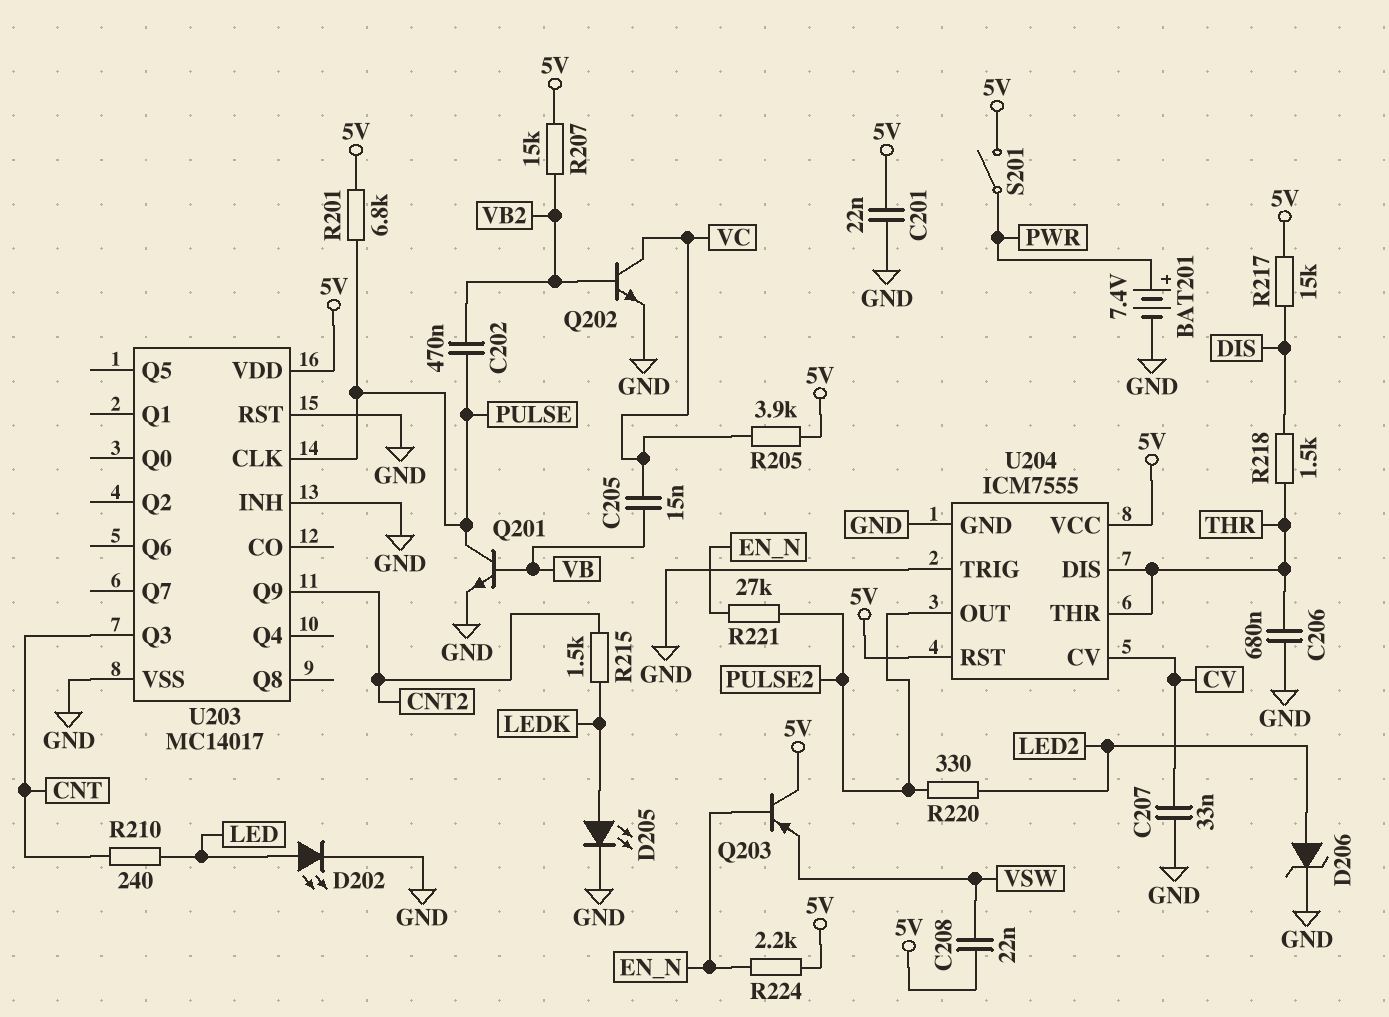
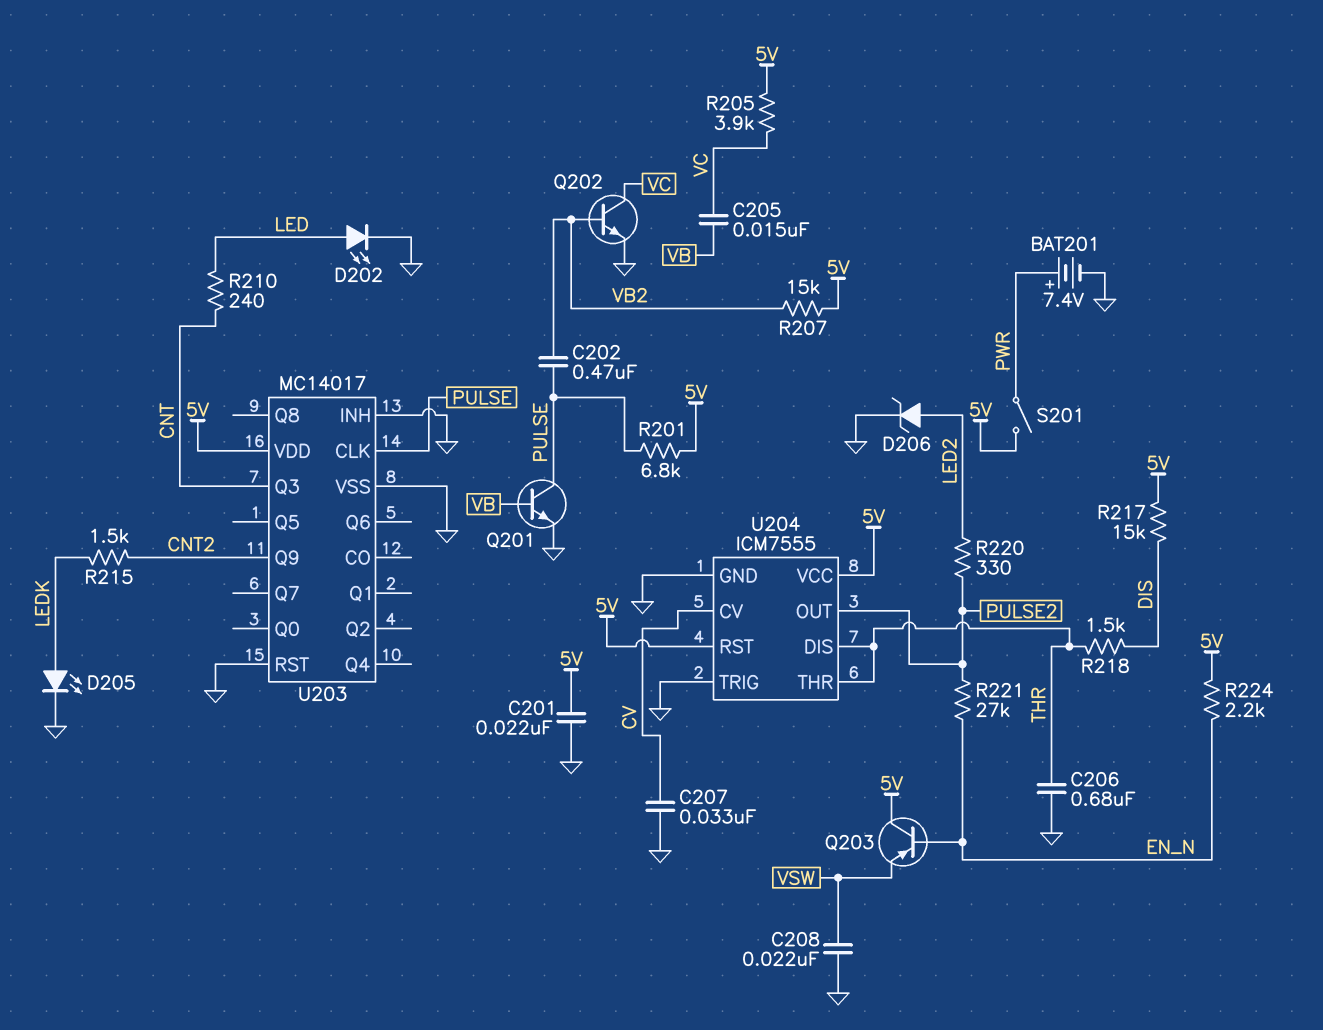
C208: 22nF (5V, VSW) -> 22nF (GND, VSW)

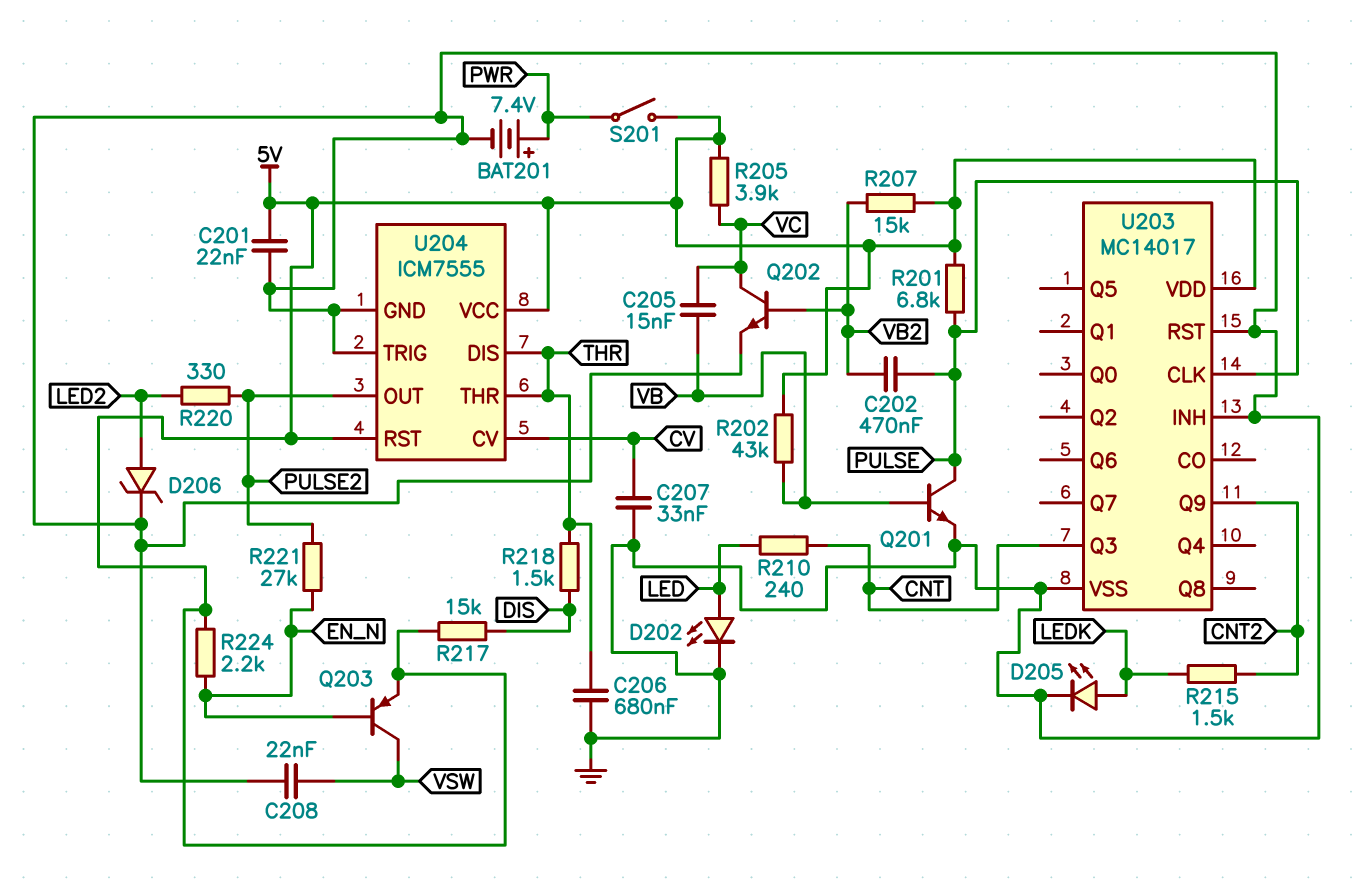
Q203: PNP (B EN_N, C 5V, E VSW) -> PNP (B EN_N, C VSW, E 5V)
R202: none -> 43k (5V, VB)

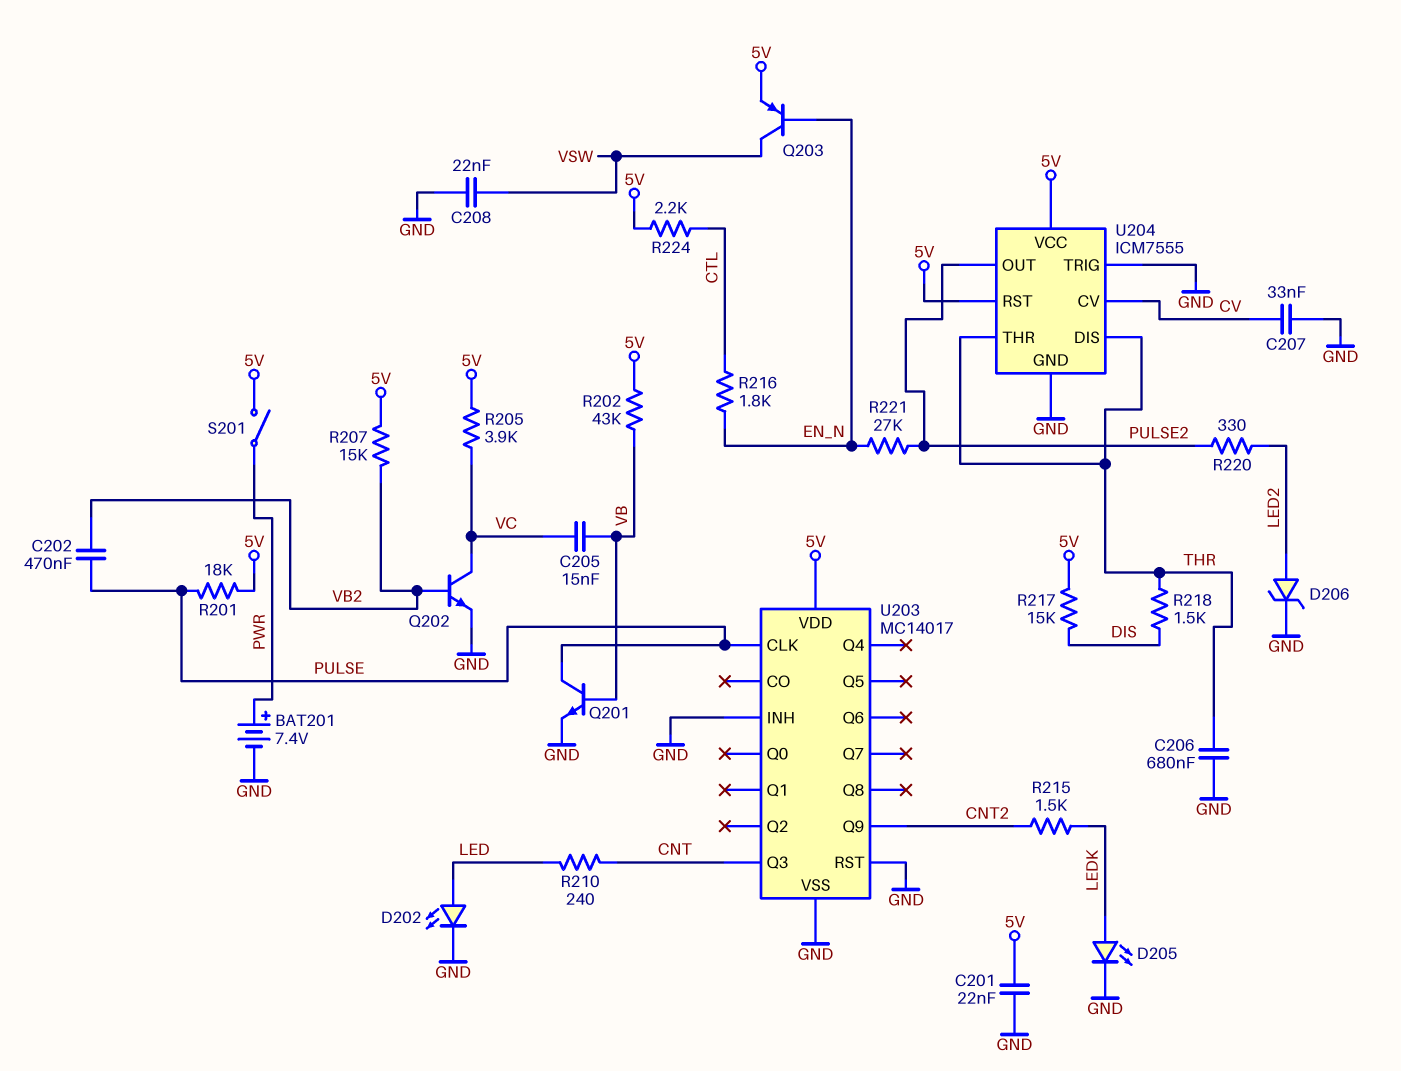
R201: 6.8k (5V, PULSE) -> 18k (5V, PULSE)
R216: none -> 1.8k (CTL, EN_N)
R224: 2.2k (5V, EN_N) -> 2.2k (5V, CTL)

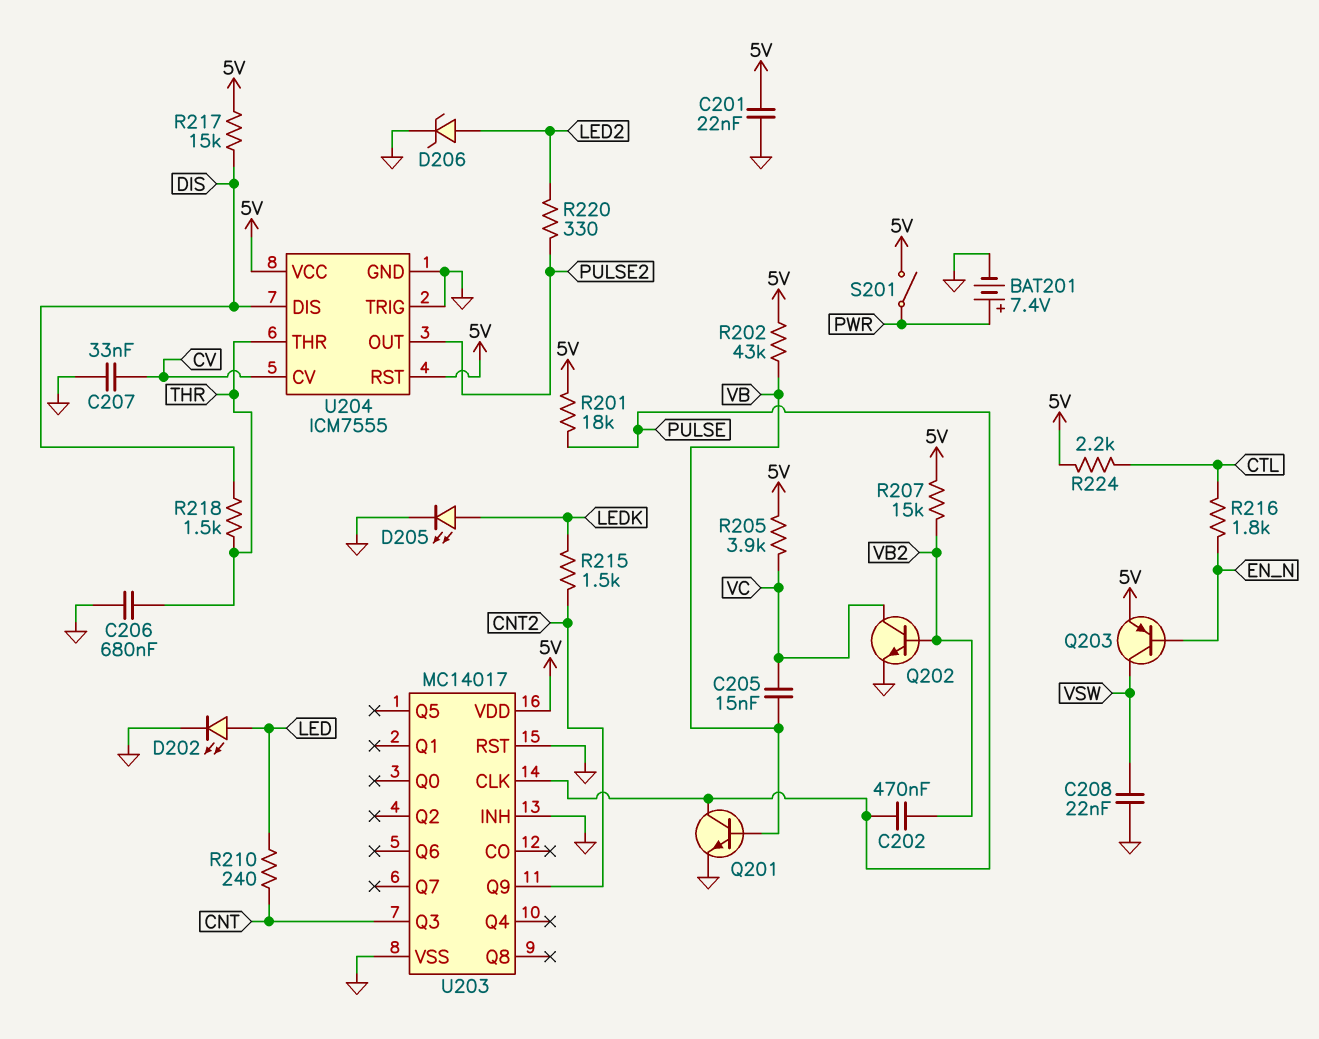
R221: 27k (EN_N, PULSE2) -> none
U204 pin DIS: THR -> DIS

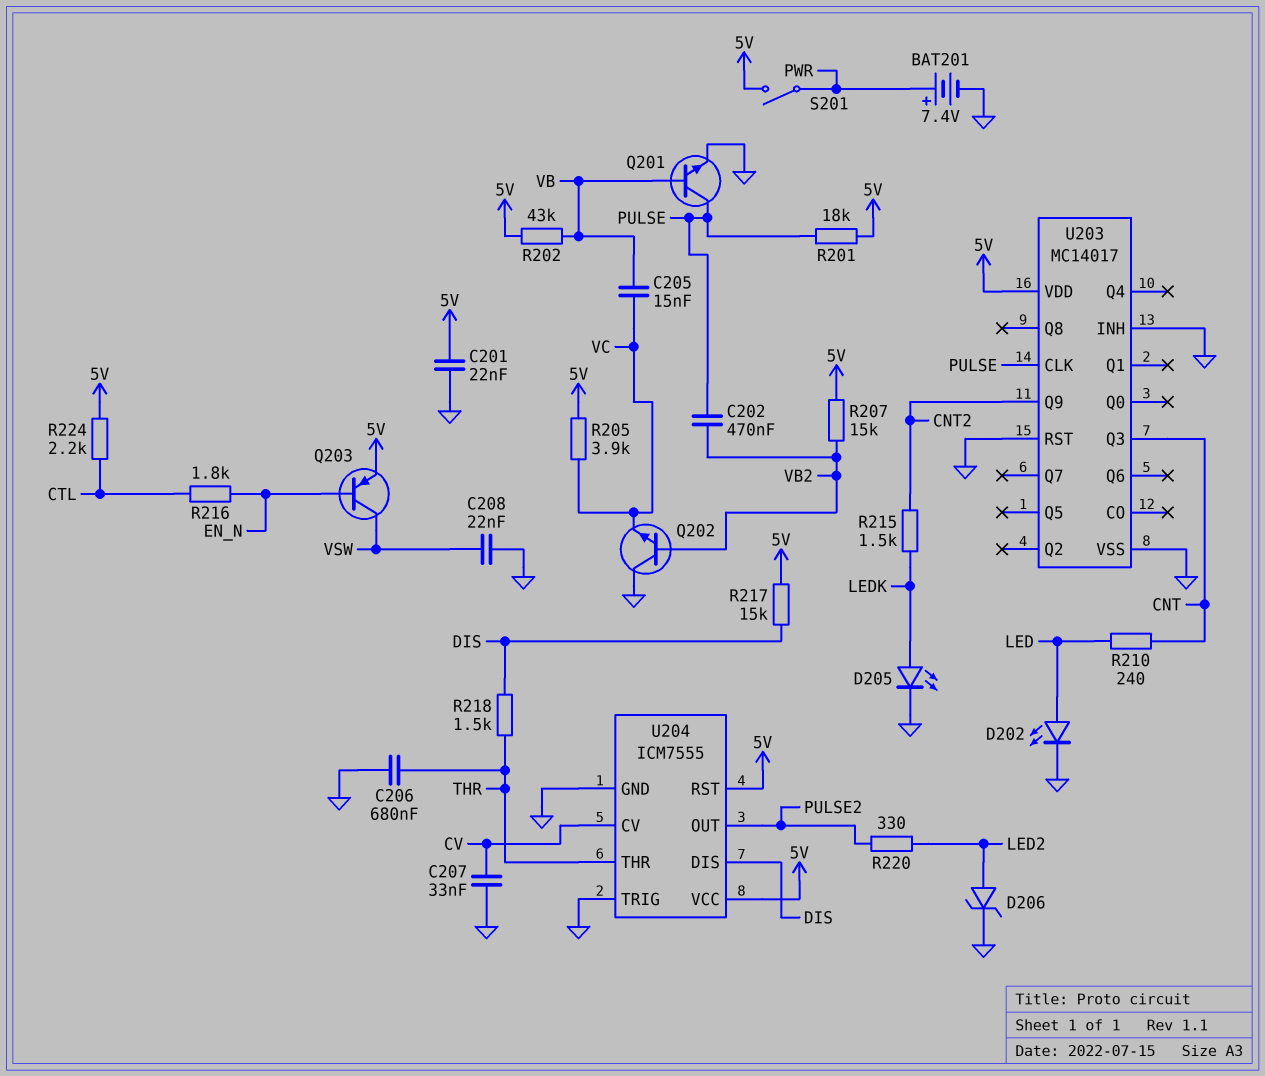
Q202: NPN (B VB2, C VC, E GND) -> NPN (B VB2, C GND, E VC)

